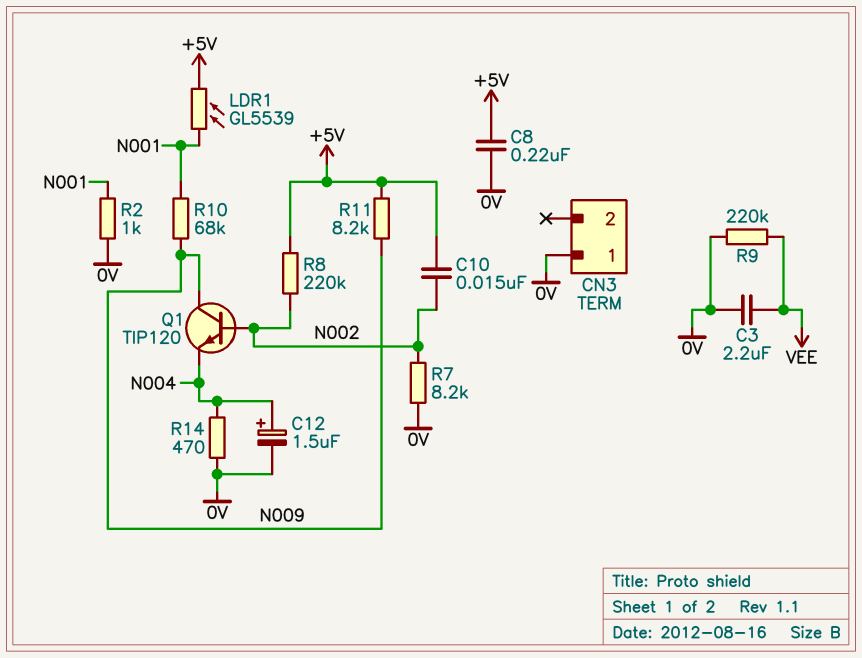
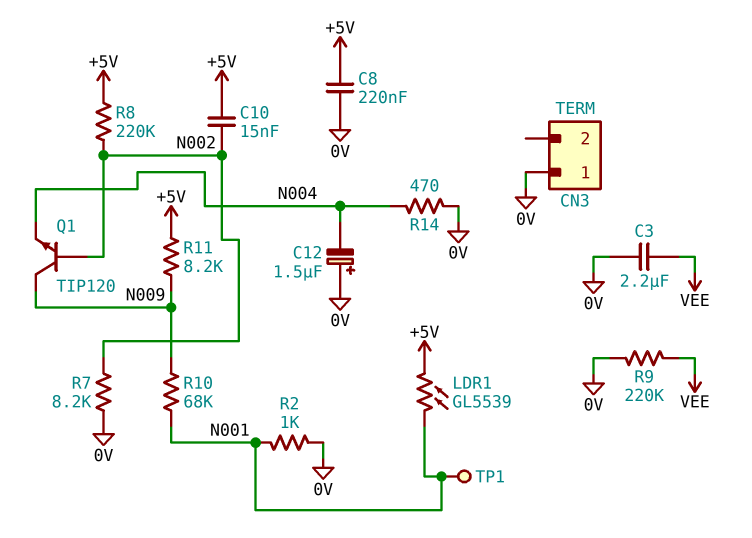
C12: 1.5uF (plus N004, minus 0V) -> 1.5uF (plus 0V, minus N004)
TP1: none -> test point (N001)

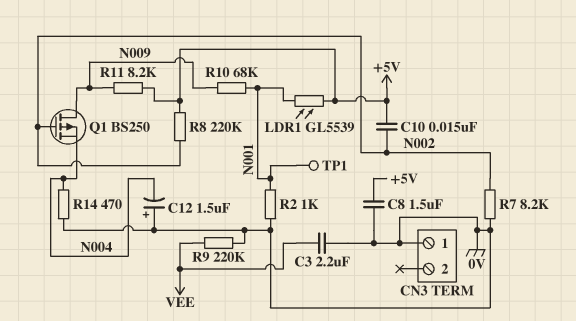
C8: 220nF (+5V, 0V) -> 1.5uF (+5V, 0V)
Q1: NPN TIP120 (B N002, C N009, E N004) -> PMOS BS250 (G N002, D N009, S N004)

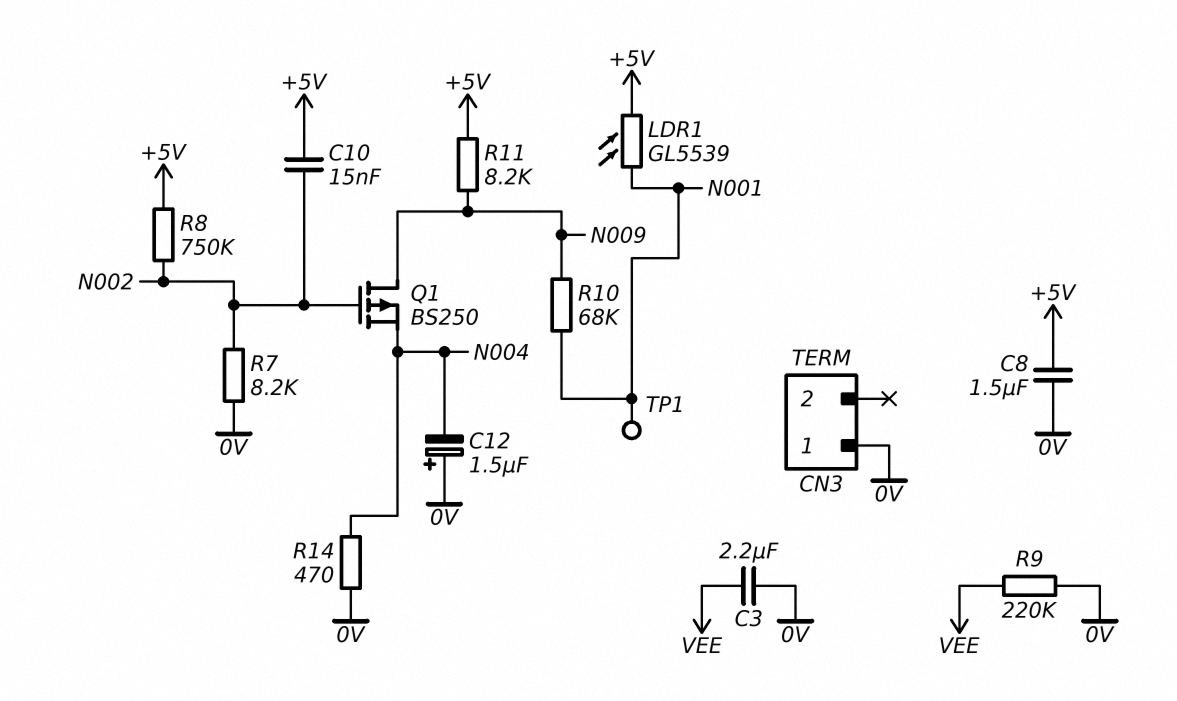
R2: 1k (0V, N001) -> none
R8: 220k (+5V, N002) -> 750k (+5V, N002)

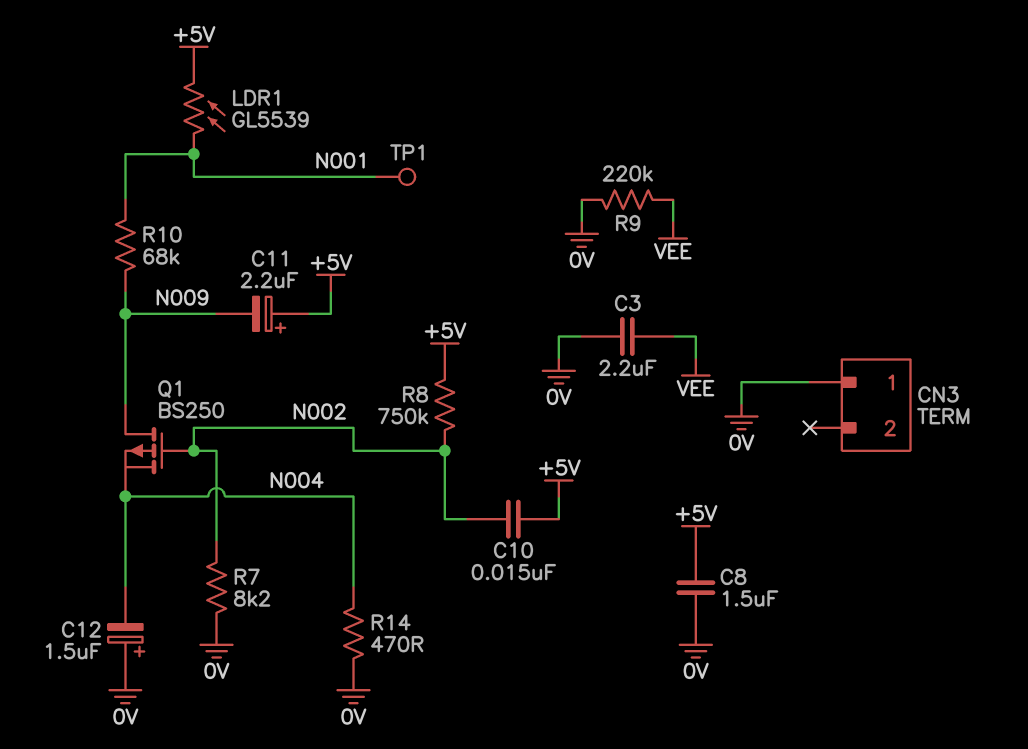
C11: none -> 2.2uF (plus +5V, minus N009)
R11: 8.2k (+5V, N009) -> none

